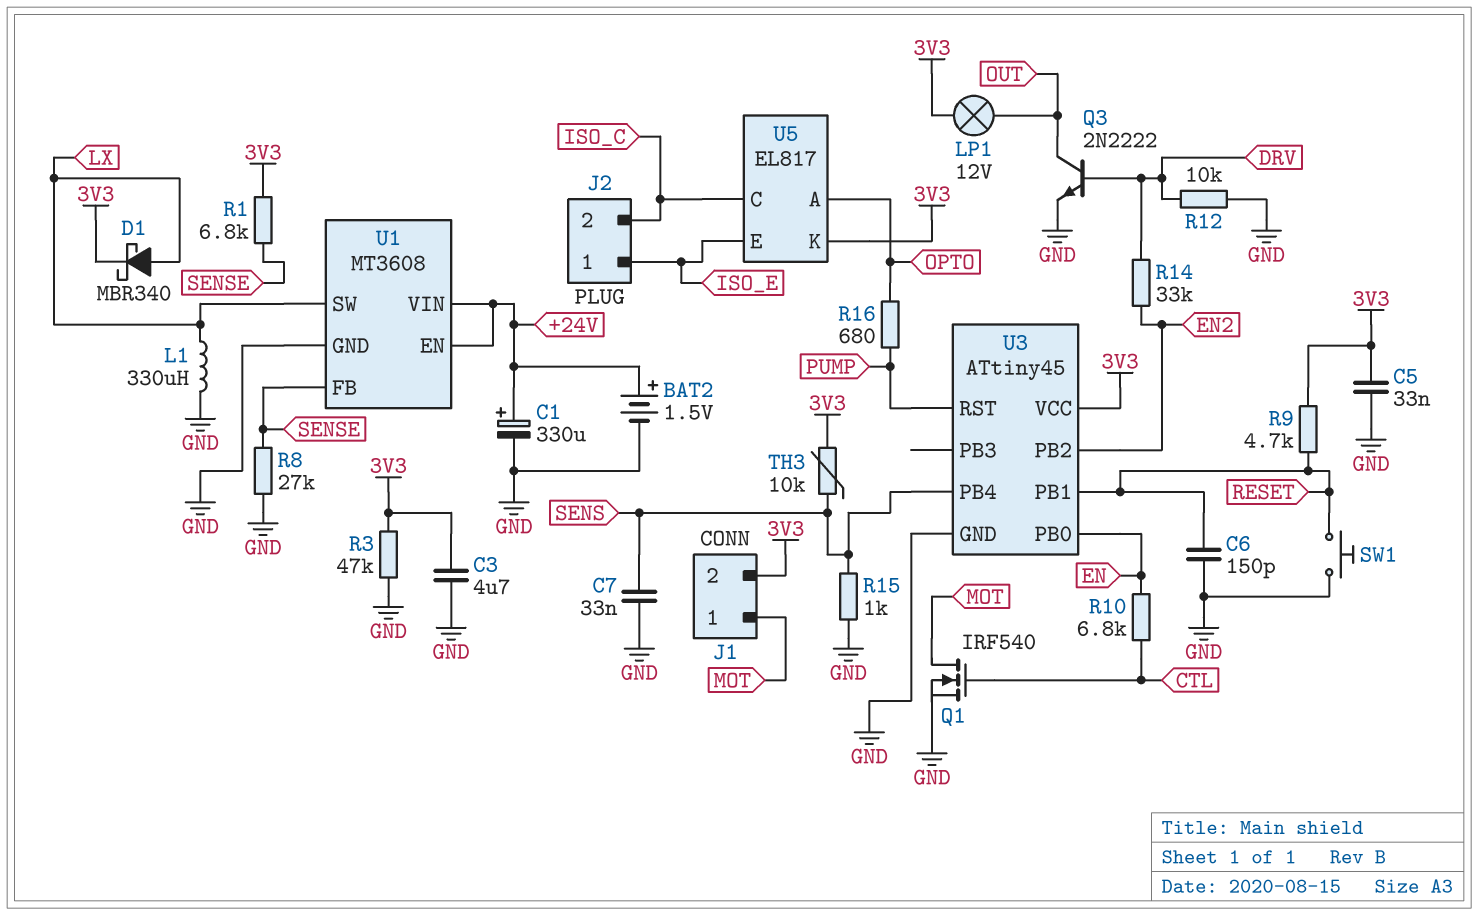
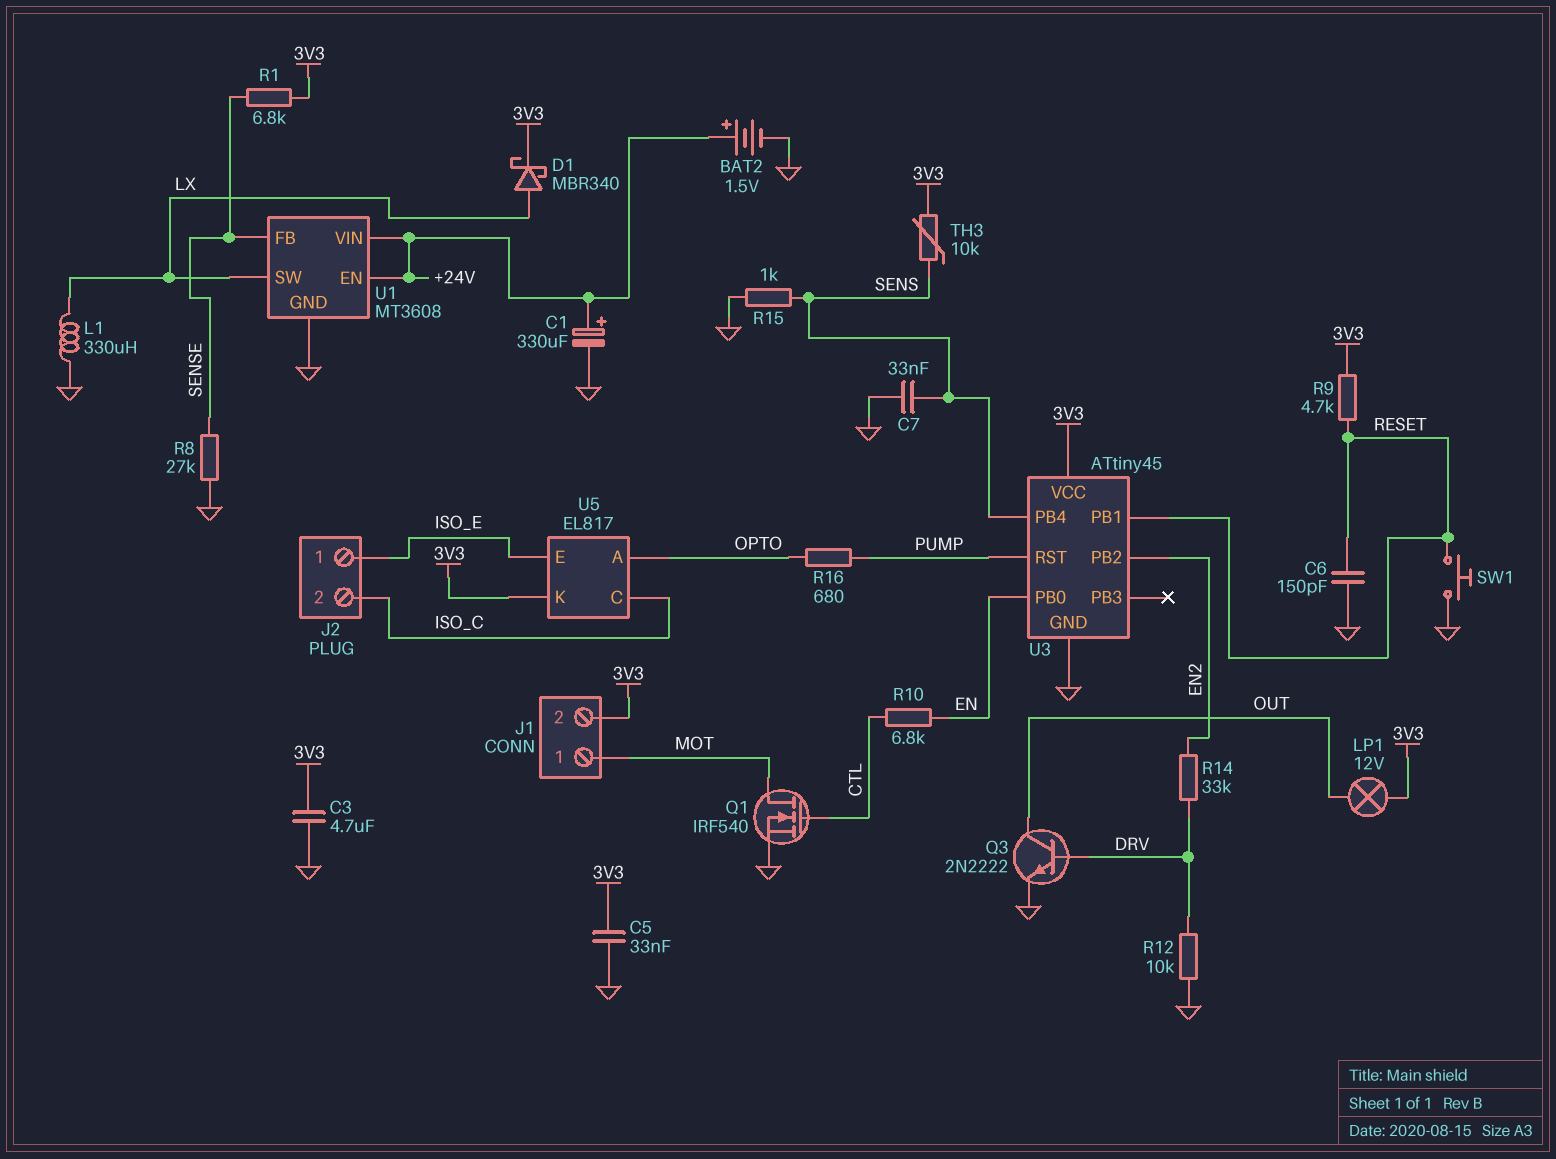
R3: 47k (3V3, GND) -> none

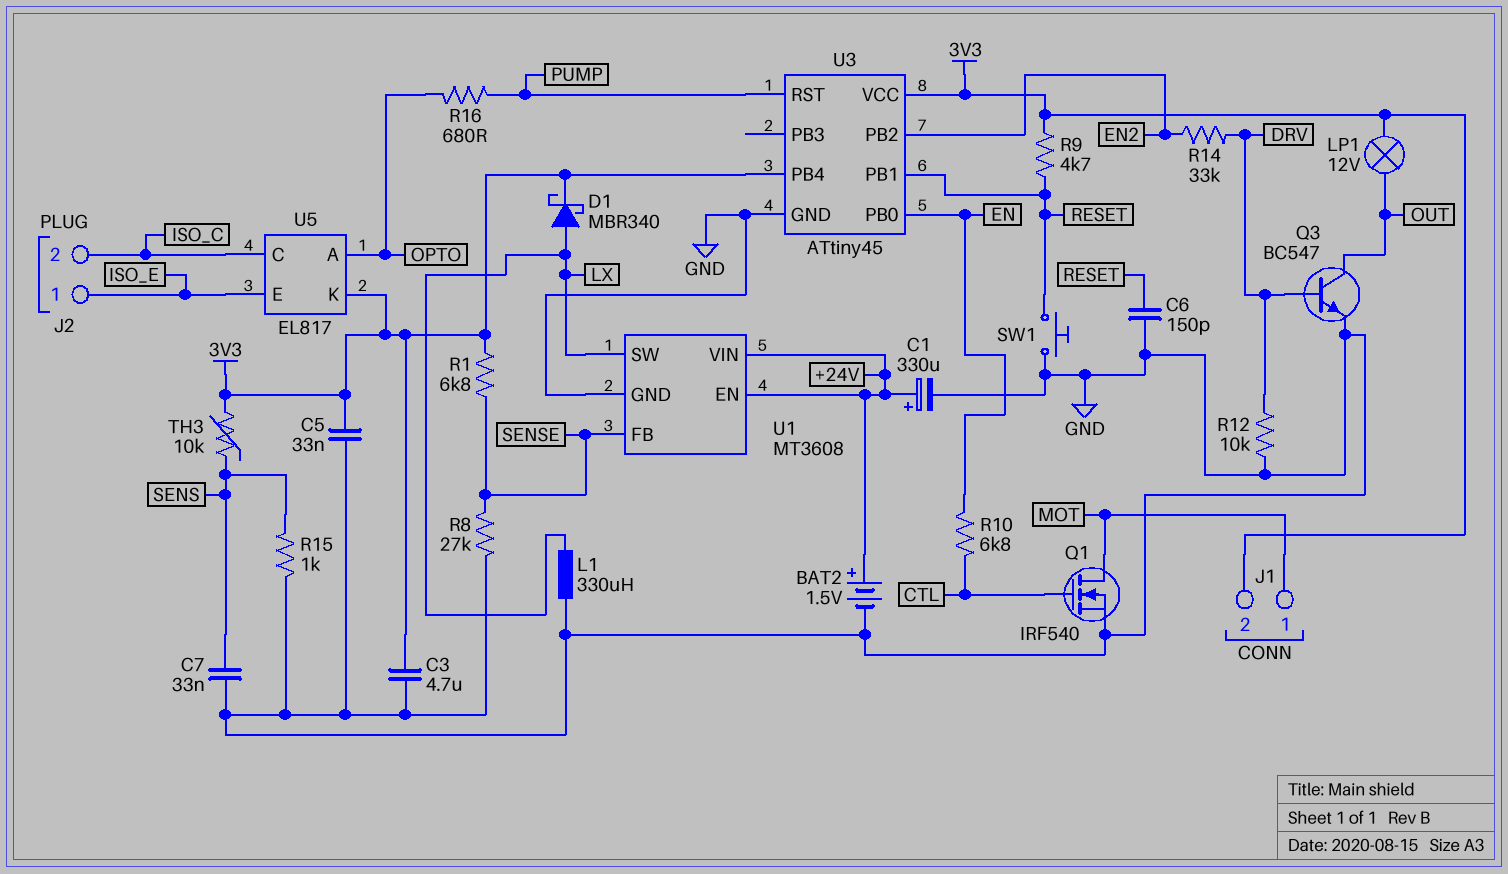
Q3: NPN 2N2222 (B DRV, C OUT, E GND) -> NPN BC547 (B DRV, C OUT, E GND)
U3 pin PB4: SENS -> 3V3

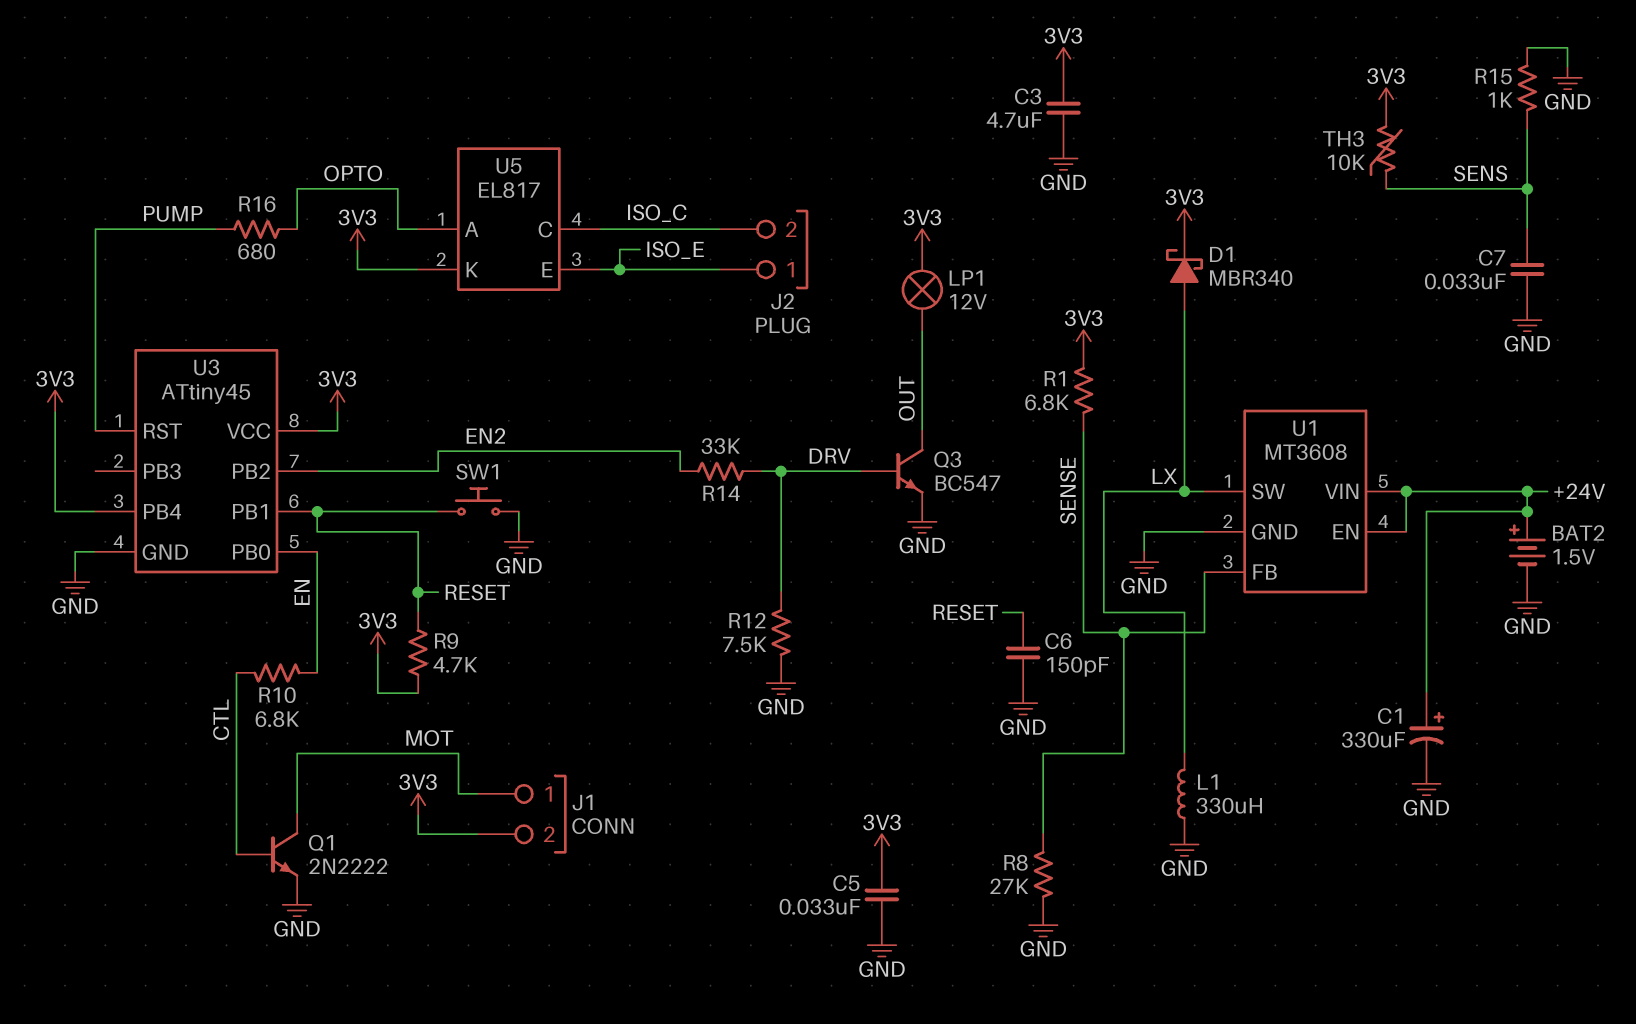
Q1: NMOS IRF540 (G CTL, D MOT, S GND) -> NPN 2N2222 (B CTL, C MOT, E GND)
R12: 10k (DRV, GND) -> 7.5k (DRV, GND)

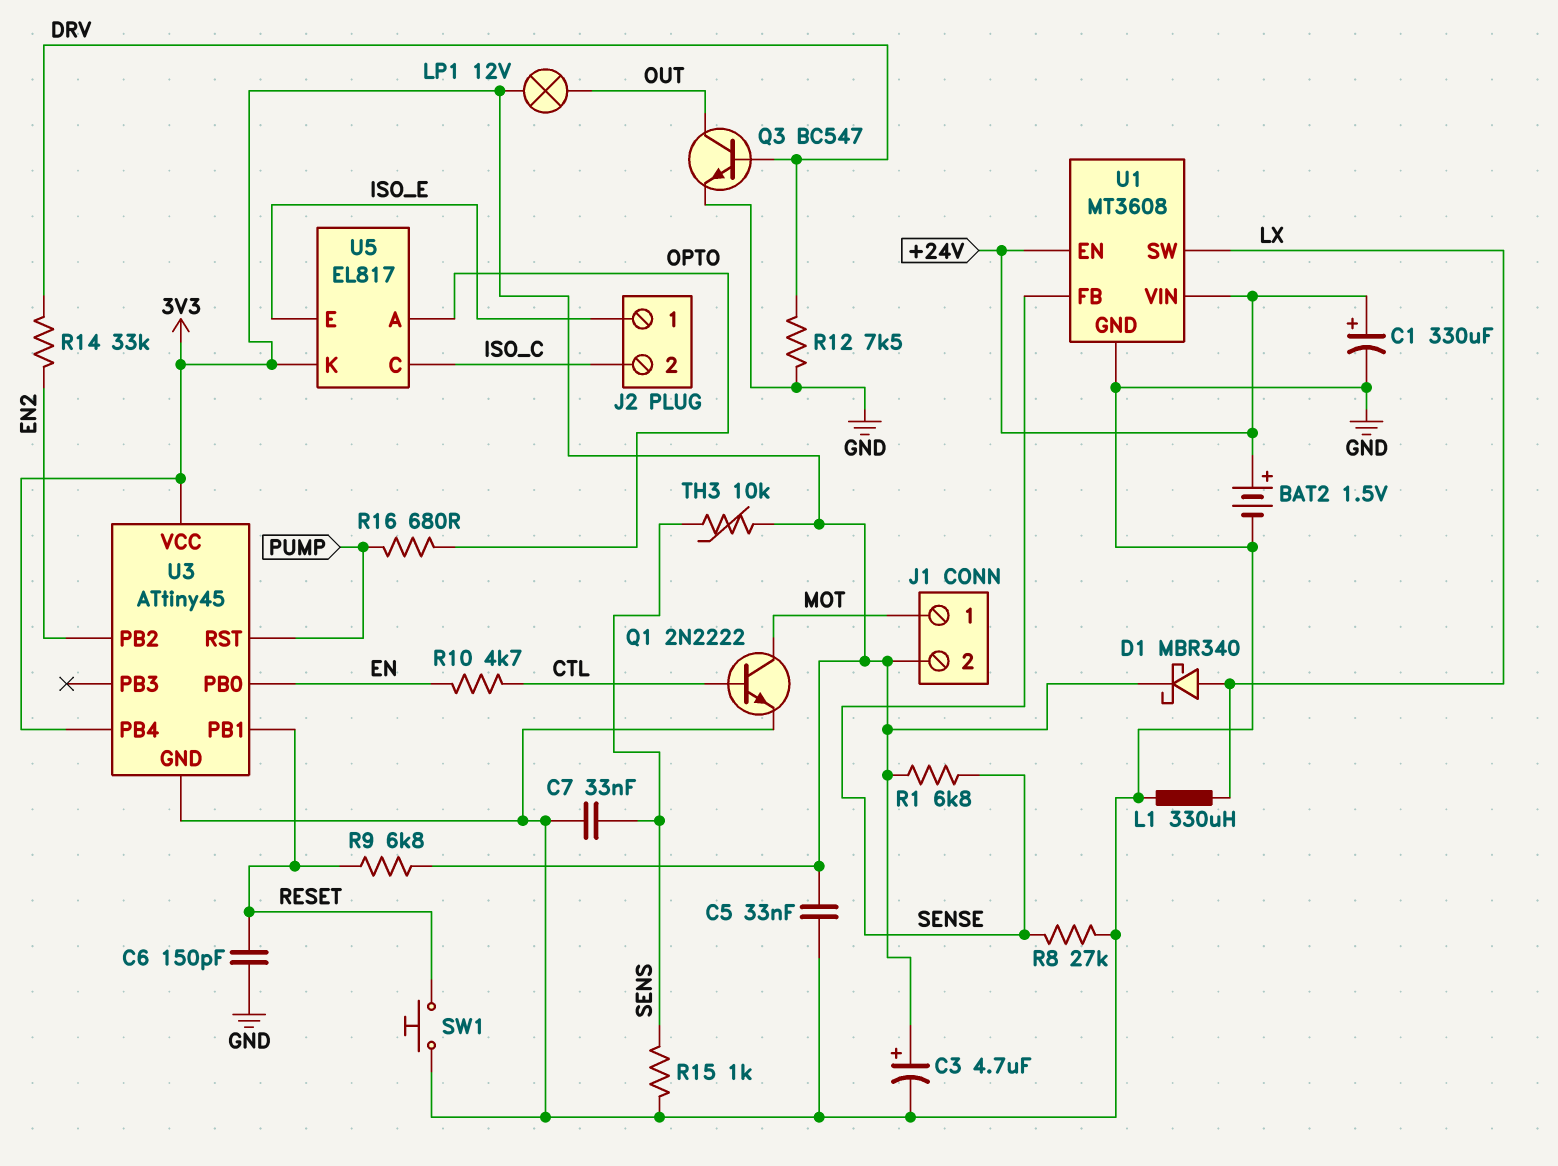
C3: 4.7uF (3V3, GND) -> 4.7uF (plus 3V3, minus GND)
R9: 4.7k (3V3, RESET) -> 6.8k (3V3, RESET)
R10: 6.8k (CTL, EN) -> 4.7k (CTL, EN)

